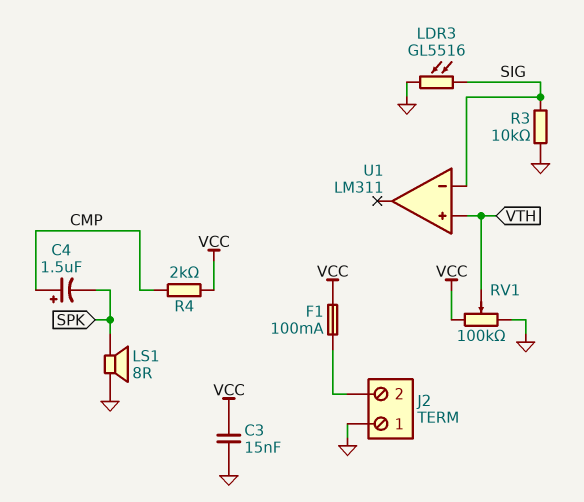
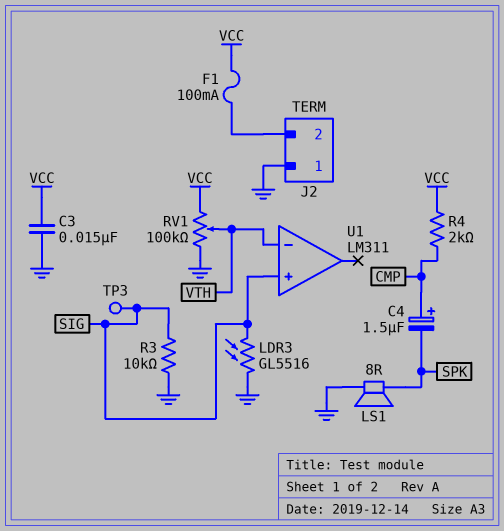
TP3: none -> test point (SIG)
U1 pin in+: VTH -> SIG
U1 pin in-: SIG -> VTH

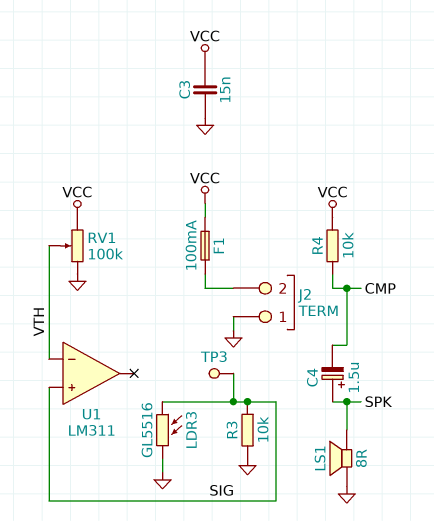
C4: 1.5uF (plus CMP, minus SPK) -> 1.5uF (plus SPK, minus CMP)
R4: 2k (CMP, VCC) -> 10k (CMP, VCC)

